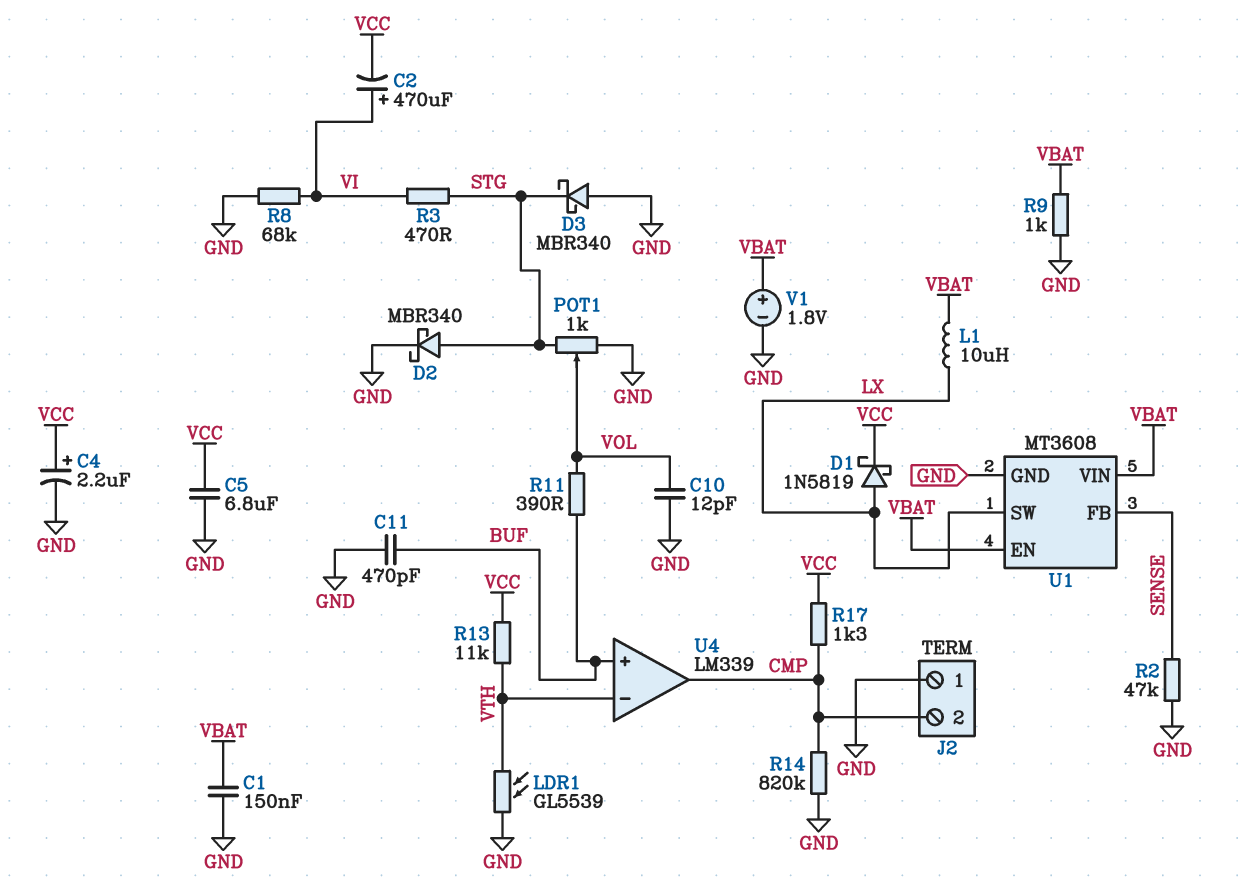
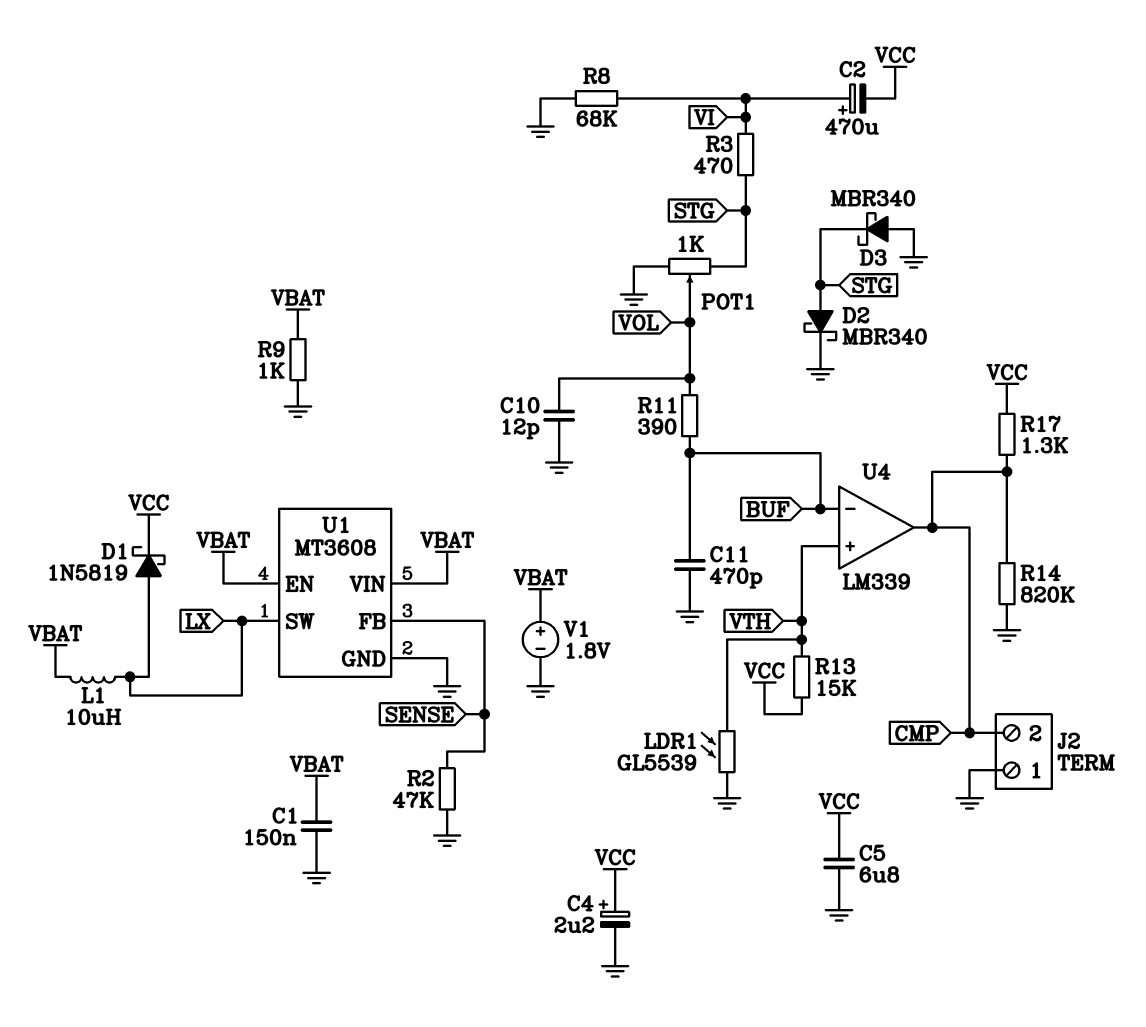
R13: 11k (VCC, VTH) -> 15k (VCC, VTH)
U4 pin in+: BUF -> VTH
U4 pin in-: VTH -> BUF

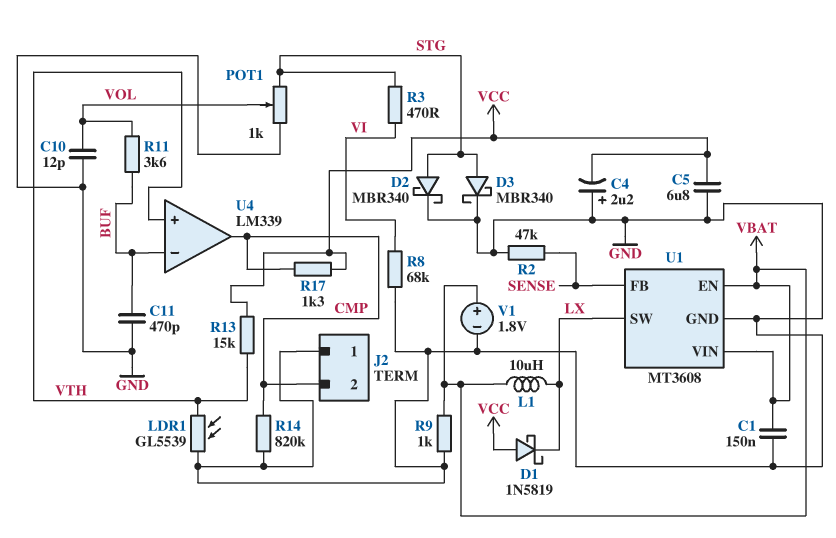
C2: 470uF (plus VI, minus VCC) -> none
C4: 2.2uF (plus VCC, minus GND) -> 2.2uF (plus GND, minus VCC)
D1: schottky 1N5819 (A LX, K VCC) -> schottky 1N5819 (A VCC, K LX)
D3: schottky MBR340 (A GND, K STG) -> schottky MBR340 (A STG, K GND)
R11: 390 (BUF, VOL) -> 3.6k (BUF, VOL)

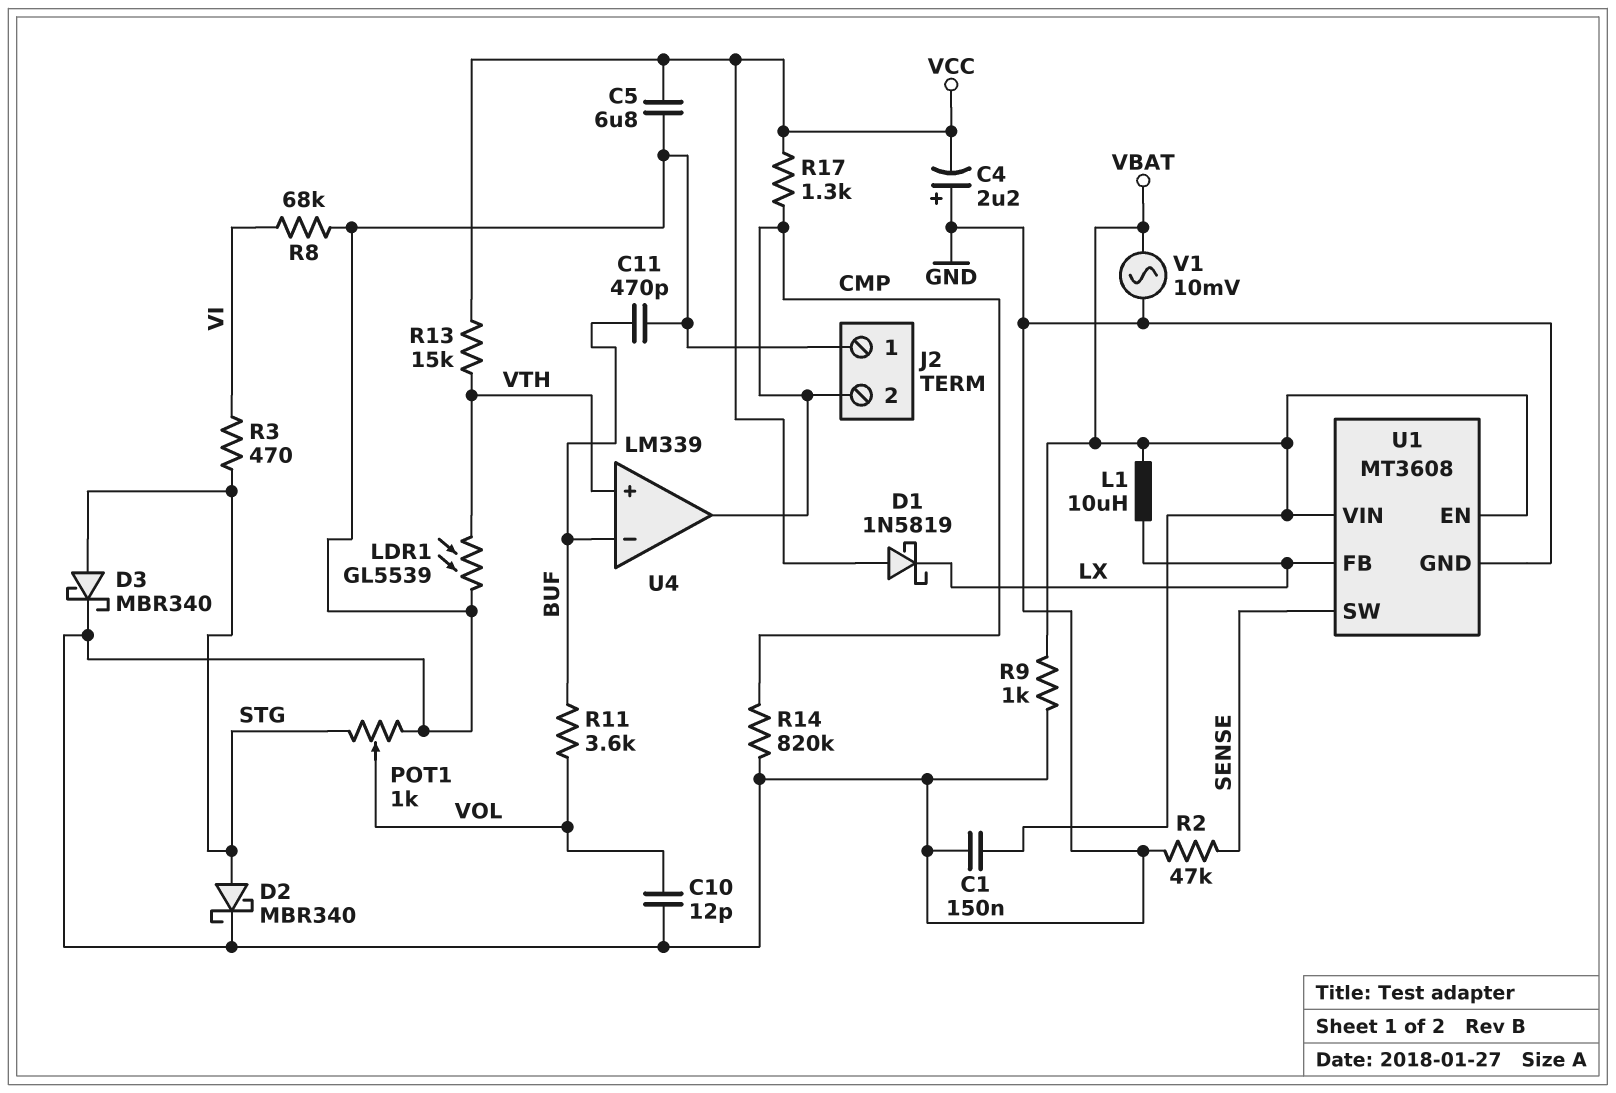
U1 pin FB: SENSE -> LX
U1 pin SW: LX -> SENSE
V1: 1.8V (plus VBAT, minus GND) -> AC 10mV (GND, VBAT)

